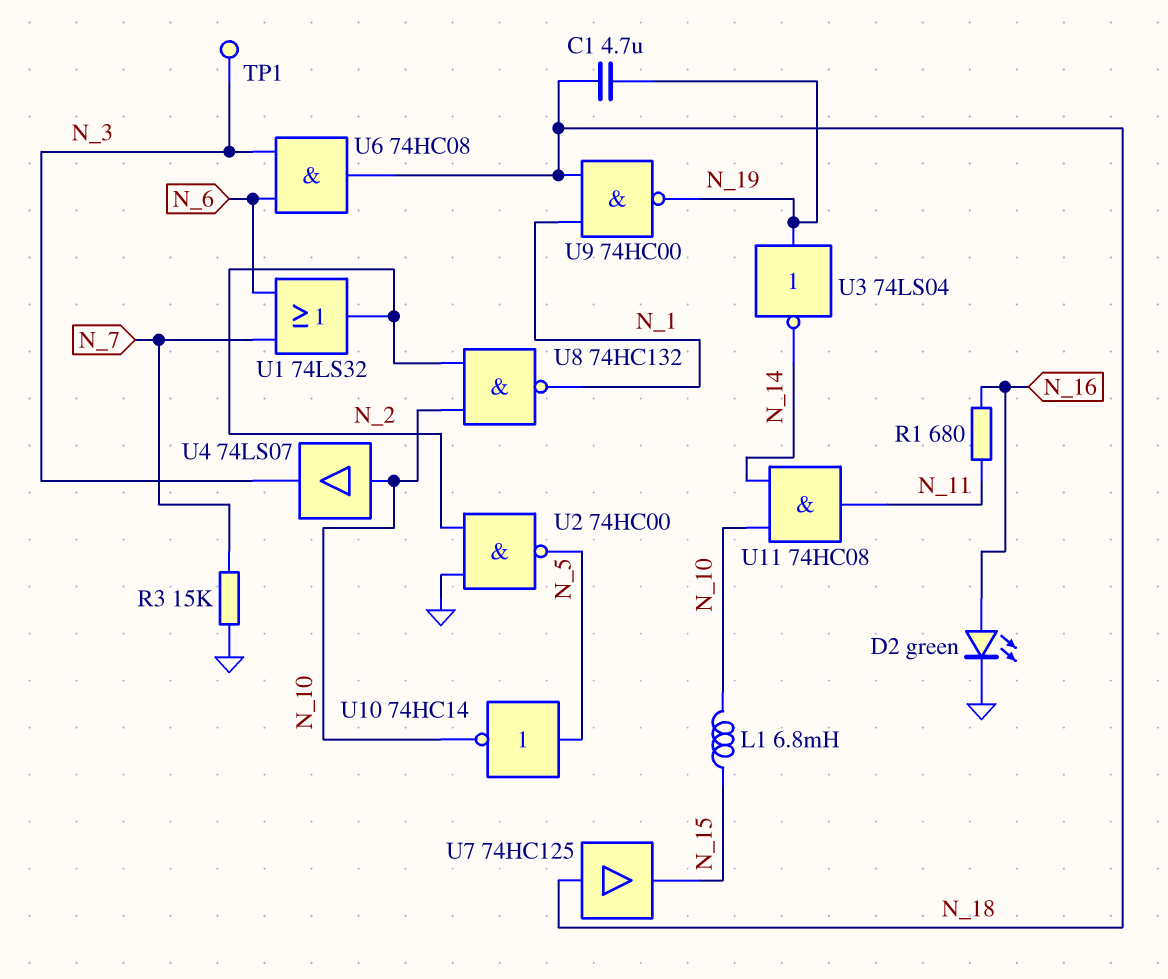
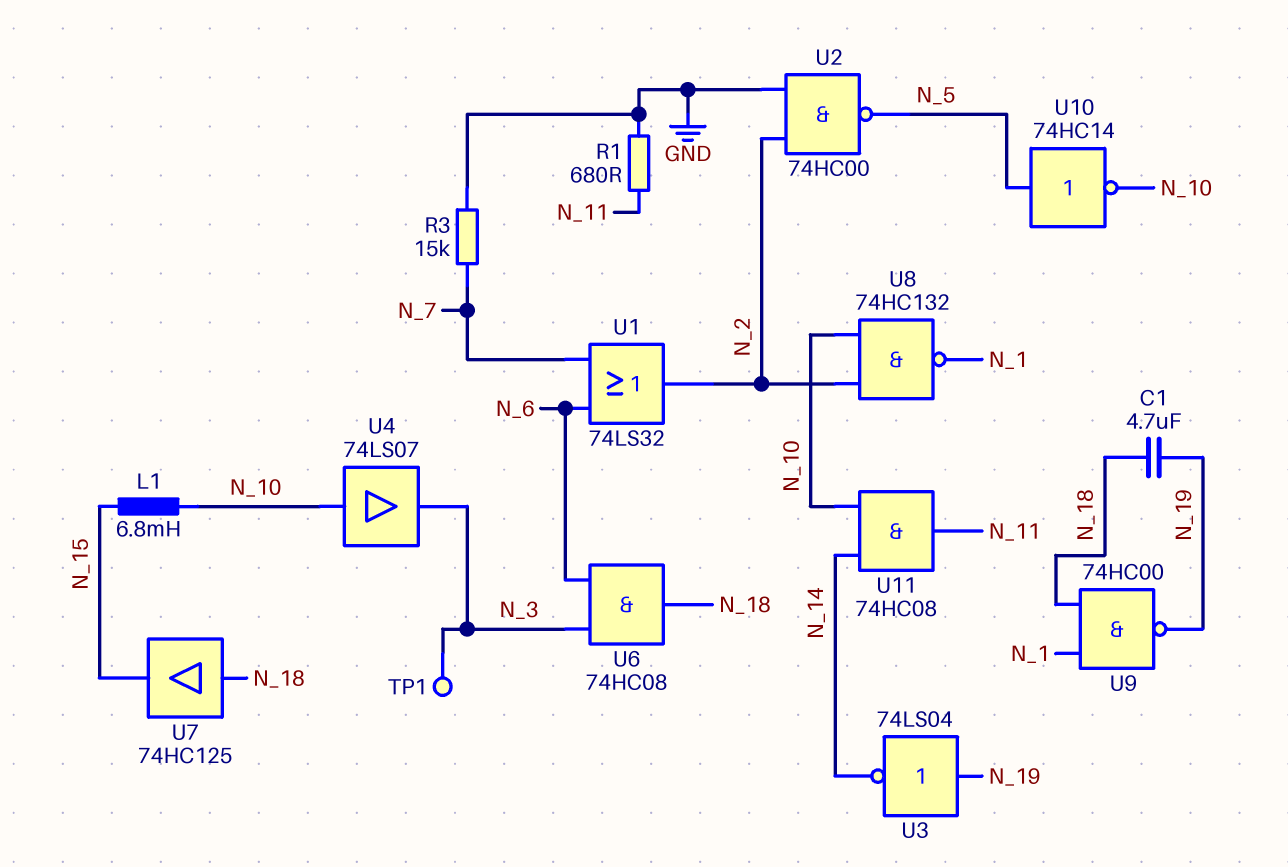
D2: LED green (A N_16, K GND) -> none
R1: 680 (N_11, N_16) -> 680 (GND, N_11)

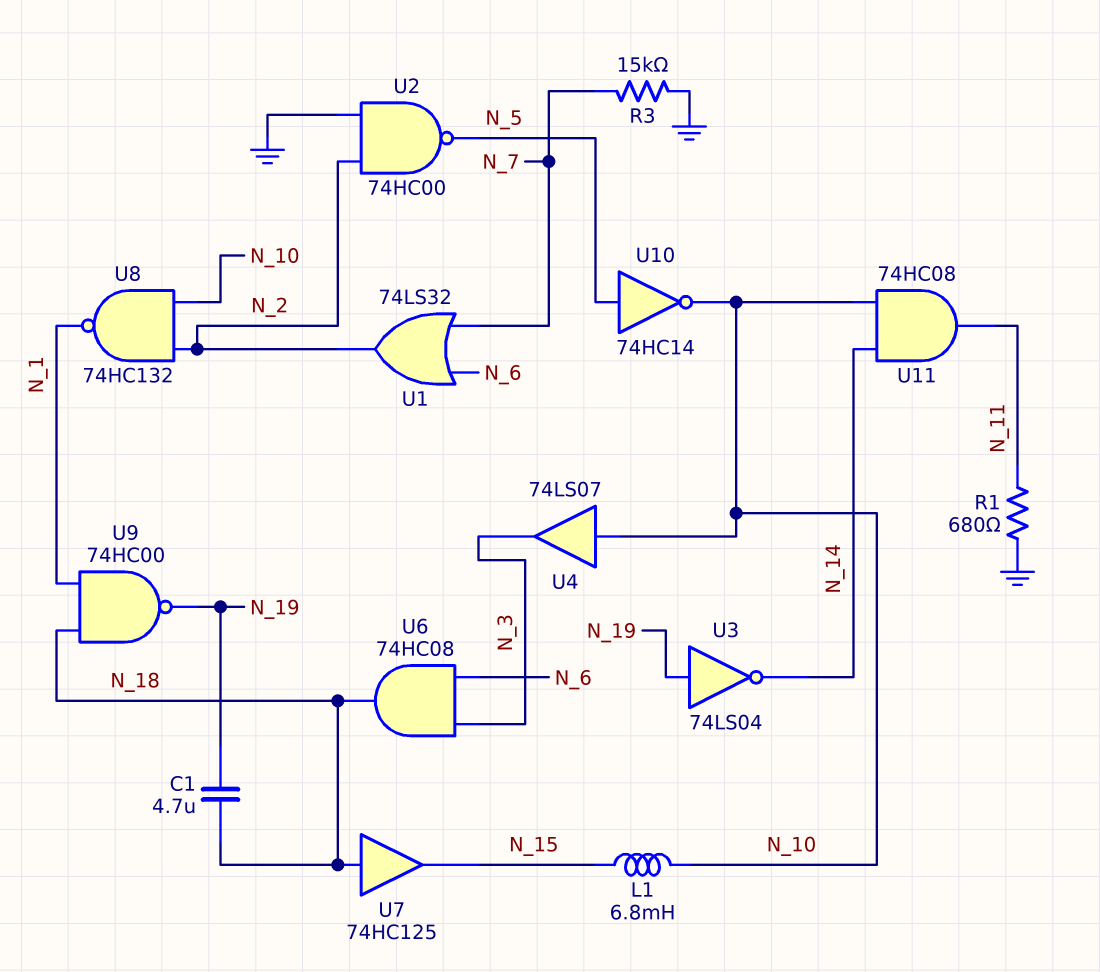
TP1: test point (N_3) -> none

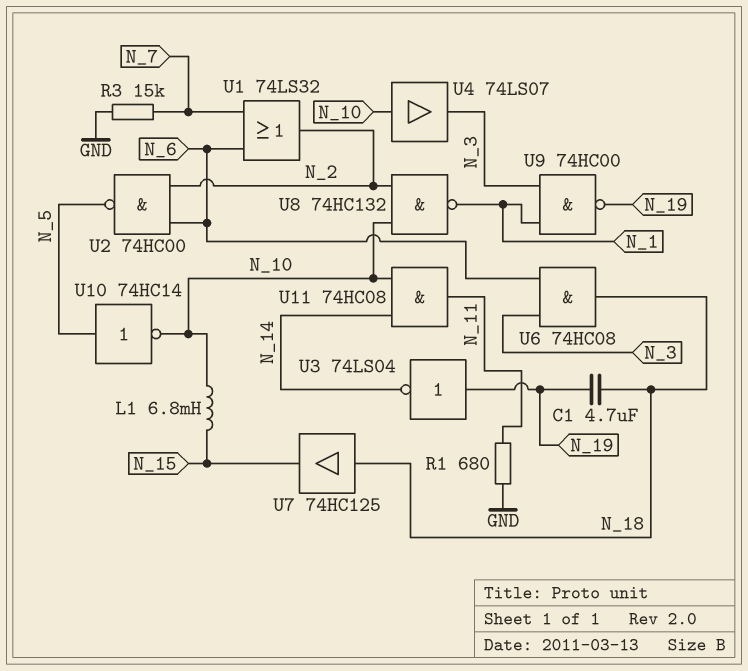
U2: NAND 74HC00 (in GND, in N_2, out N_5) -> NAND 74HC00 (in N_2, in N_6, out N_5)
U9: NAND 74HC00 (in N_1, in N_18, out N_19) -> NAND 74HC00 (in N_1, in N_3, out N_19)

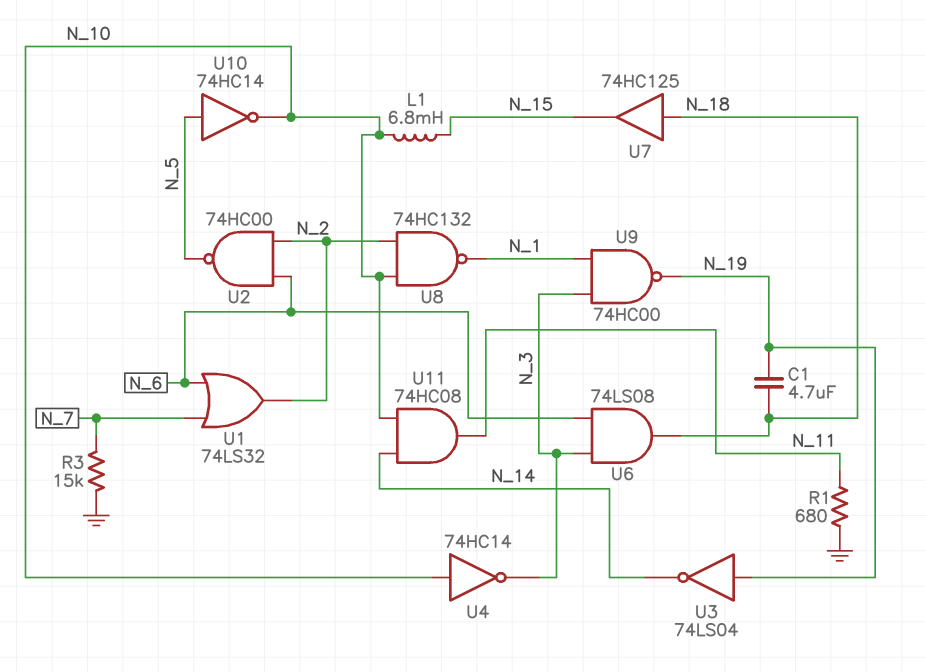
U4: buffer 74LS07 (in N_10, out N_3) -> NOT 74HC14 (in N_10, out N_3)
U6: AND 74HC08 (in N_3, in N_6, out N_18) -> AND 74LS08 (in N_3, in N_6, out N_18)

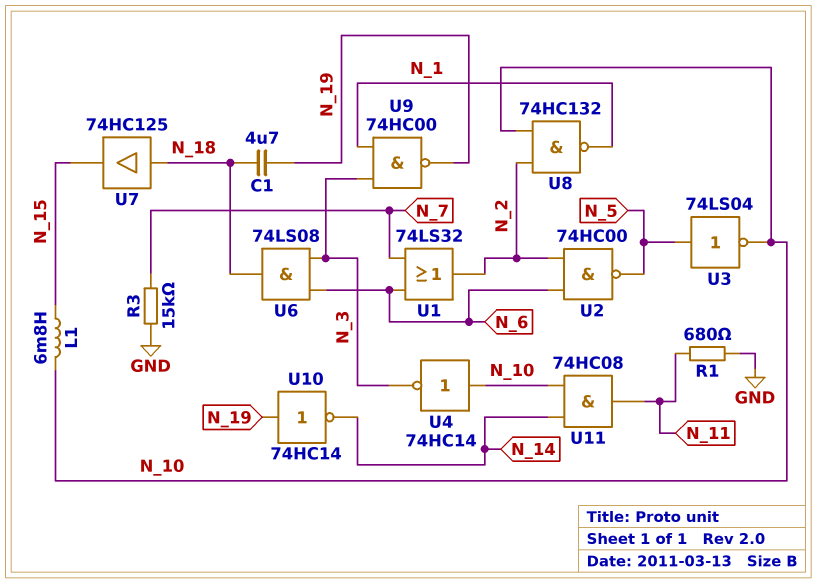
U3: NOT 74LS04 (in N_19, out N_14) -> NOT 74LS04 (in N_5, out N_10)
U10: NOT 74HC14 (in N_5, out N_10) -> NOT 74HC14 (in N_19, out N_14)

